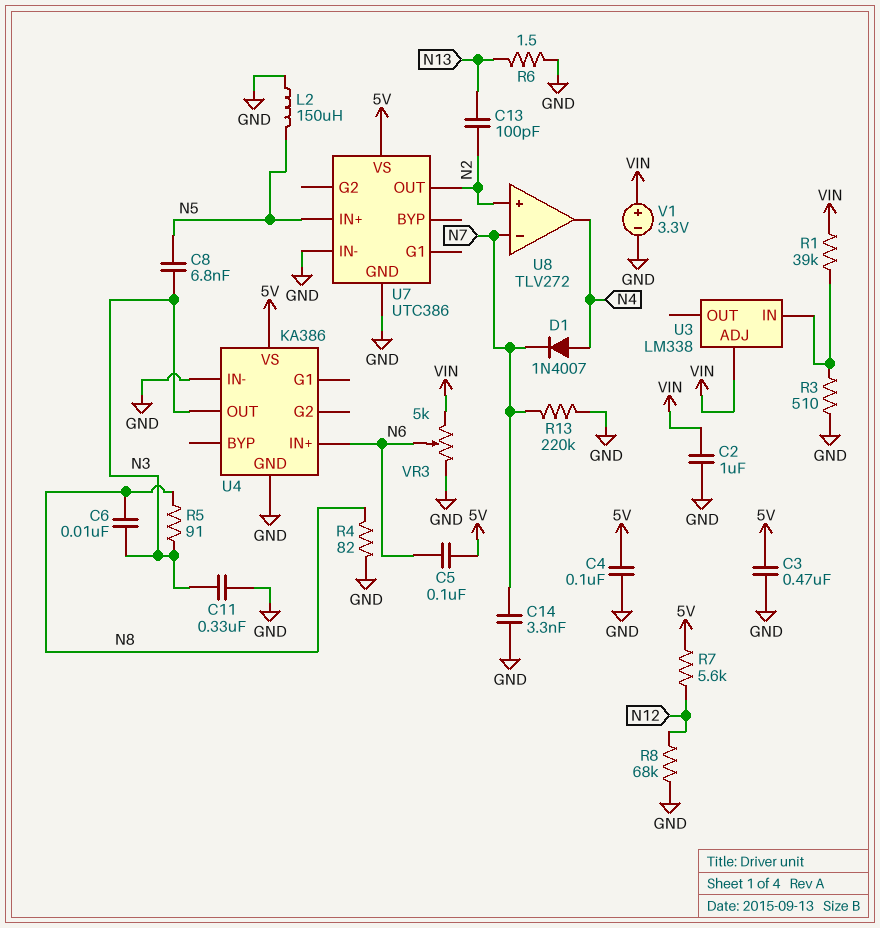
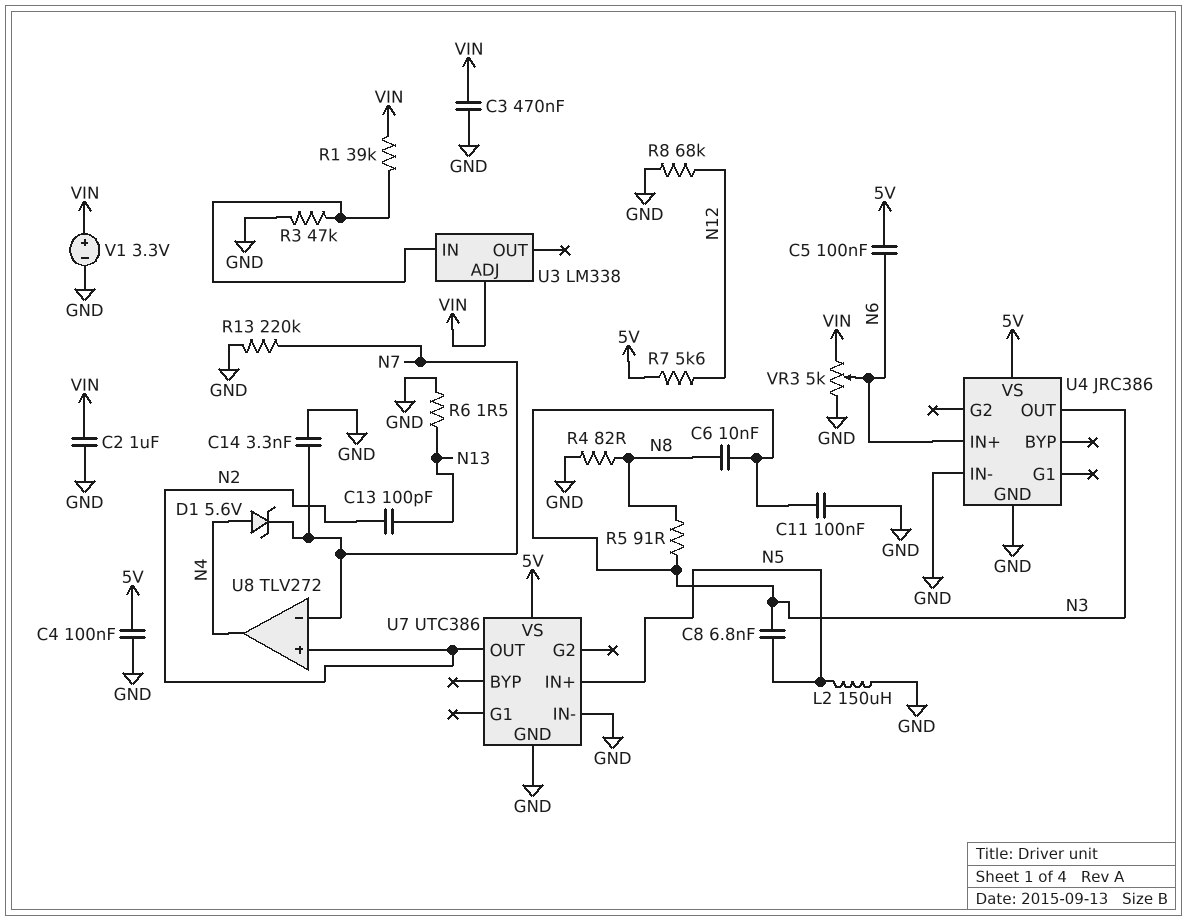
C3: 470nF (5V, GND) -> 470nF (GND, VIN)
C11: 330nF (GND, N3) -> 100nF (GND, N3)
D1: diode 1N4007 (A N4, K N7) -> zener 5.6V (A N4, K N7)
R3: 510 (GND, U3/IN) -> 47k (GND, U3/IN)
U4: KA386 -> JRC386

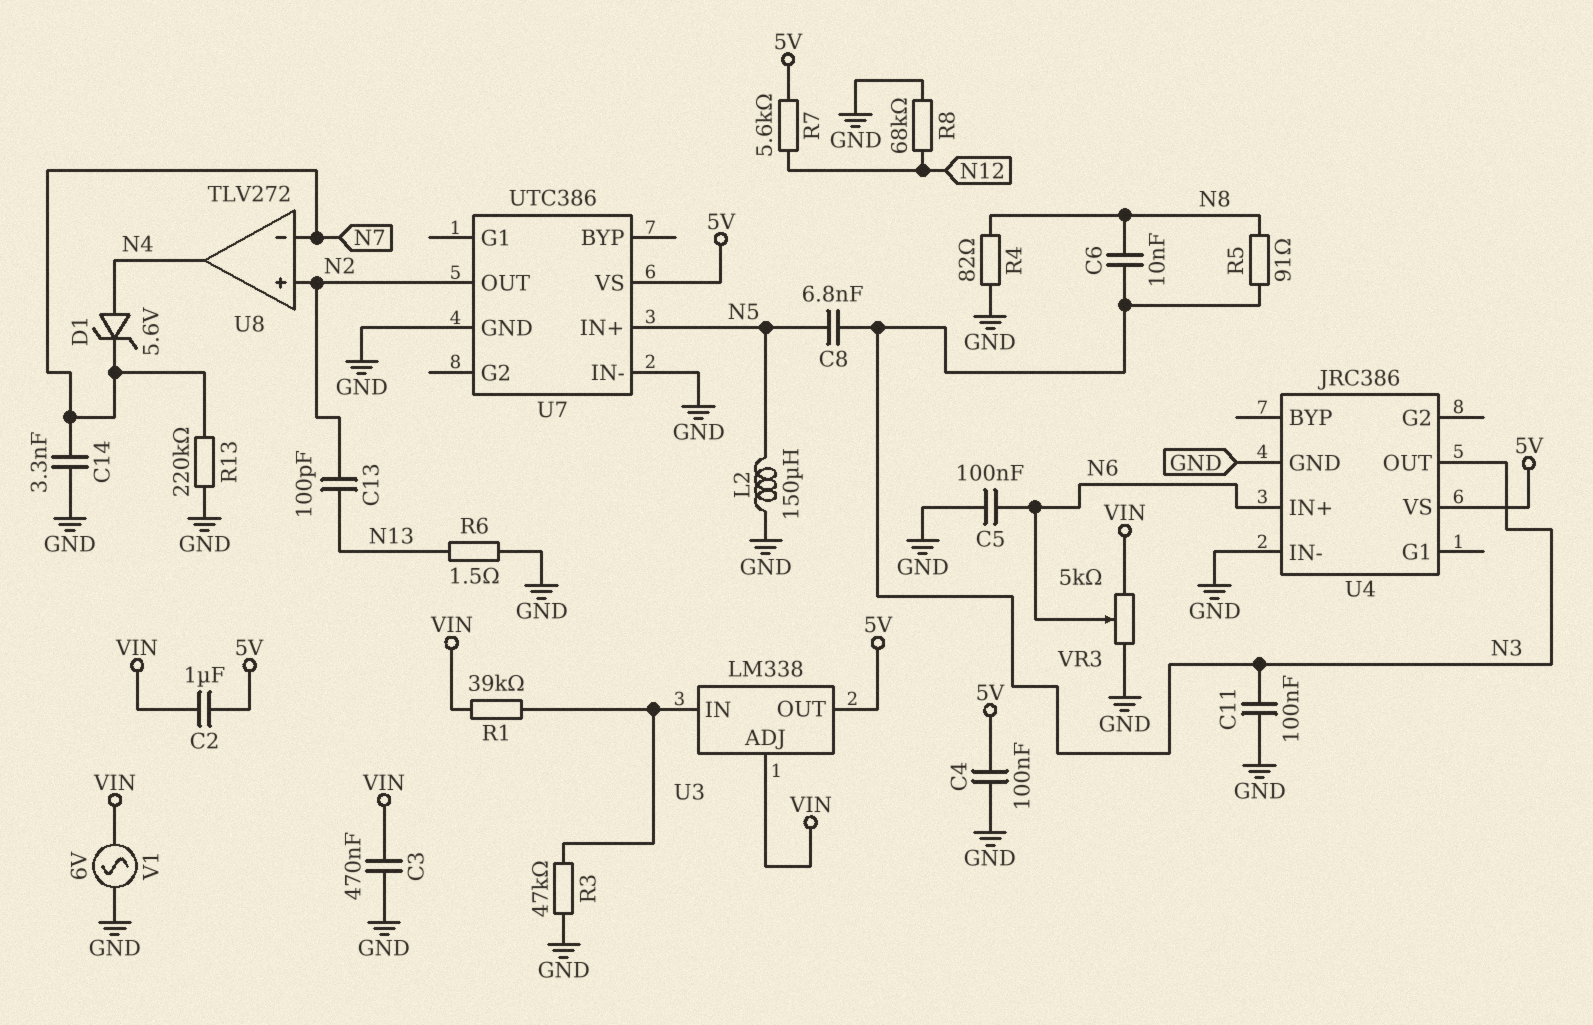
C2: 1uF (GND, VIN) -> 1uF (5V, VIN)
C5: 100nF (5V, N6) -> 100nF (GND, N6)
U3 pin OUT: none -> 5V
V1: 3.3V (plus VIN, minus GND) -> AC 6V (GND, VIN)

